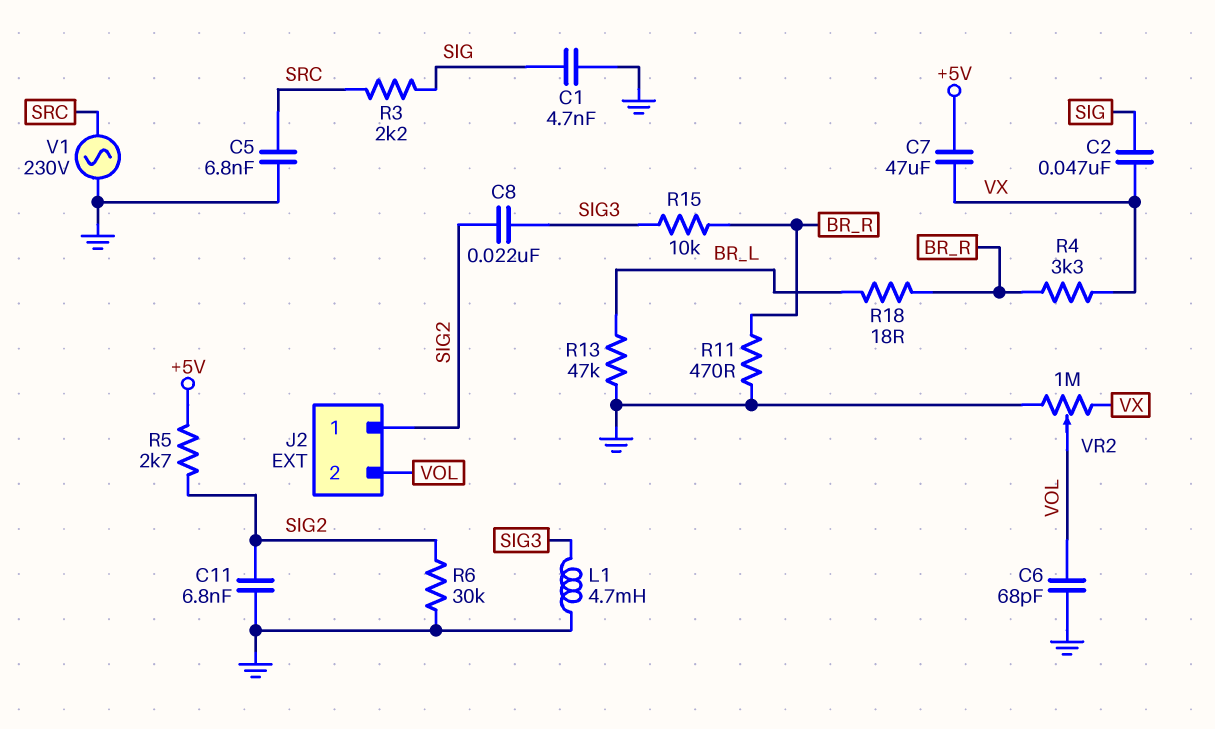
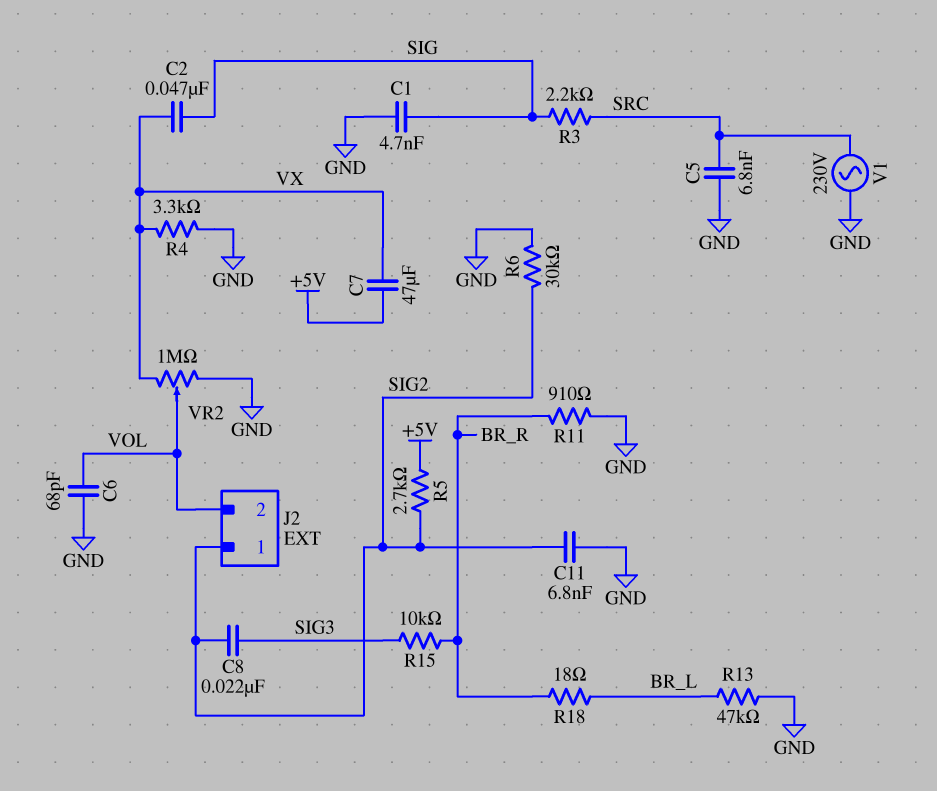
L1: 4.7mH (GND, SIG3) -> none
R4: 3.3k (BR_R, VX) -> 3.3k (GND, VX)
R11: 470 (BR_R, GND) -> 910 (BR_R, GND)

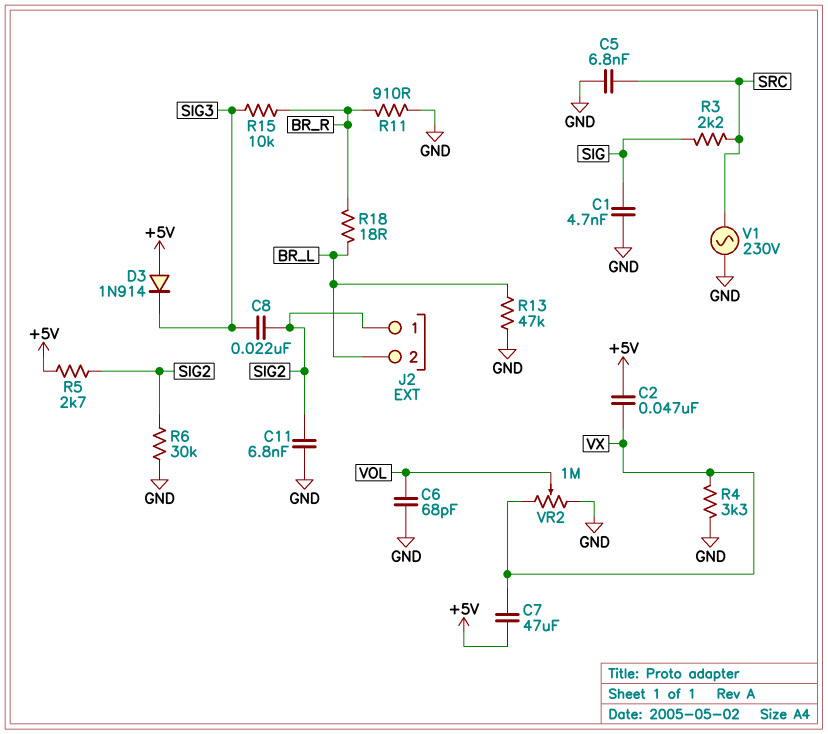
C2: 47nF (SIG, VX) -> 47nF (+5V, VX)
D3: none -> diode 1N914 (A +5V, K SIG3)
J2 pin 2: VOL -> BR_L

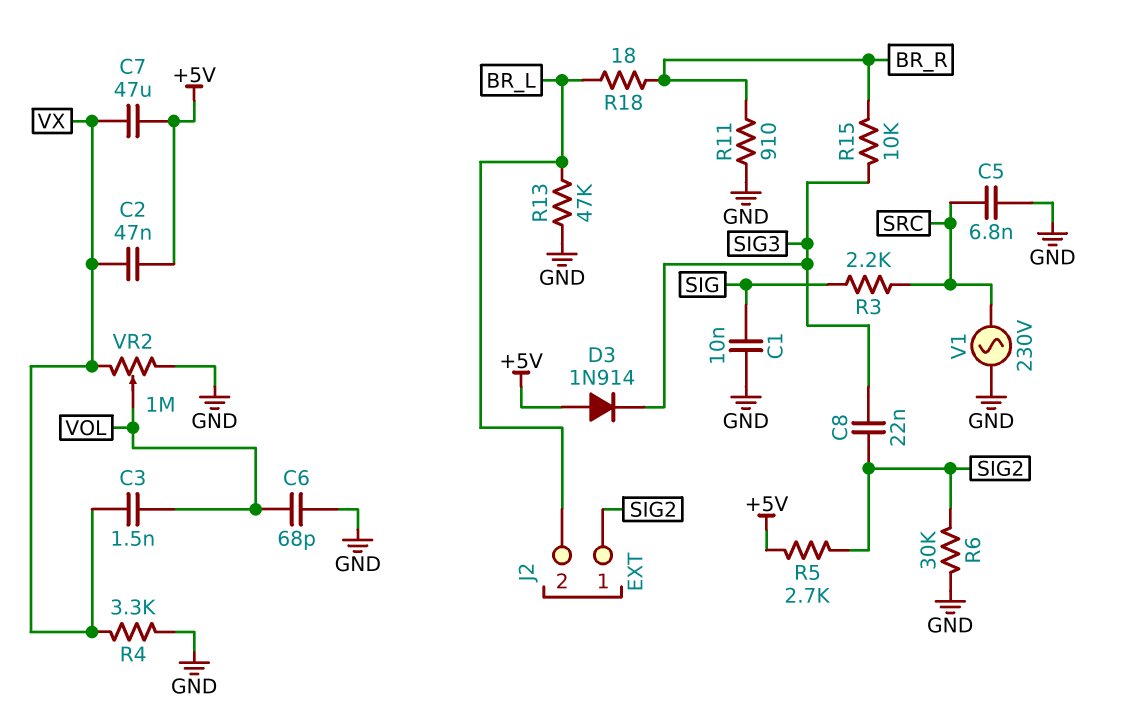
C1: 4.7nF (GND, SIG) -> 10nF (GND, SIG)
C3: none -> 1.5nF (VOL, VX)
C11: 6.8nF (GND, SIG2) -> none

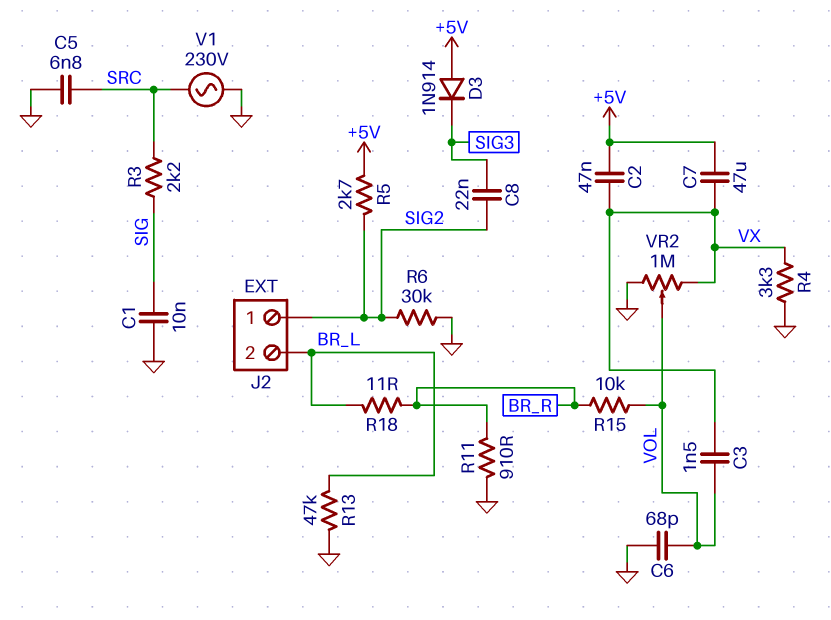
R15: 10k (BR_R, SIG3) -> 10k (BR_R, VOL)
R18: 18 (BR_L, BR_R) -> 11 (BR_L, BR_R)

